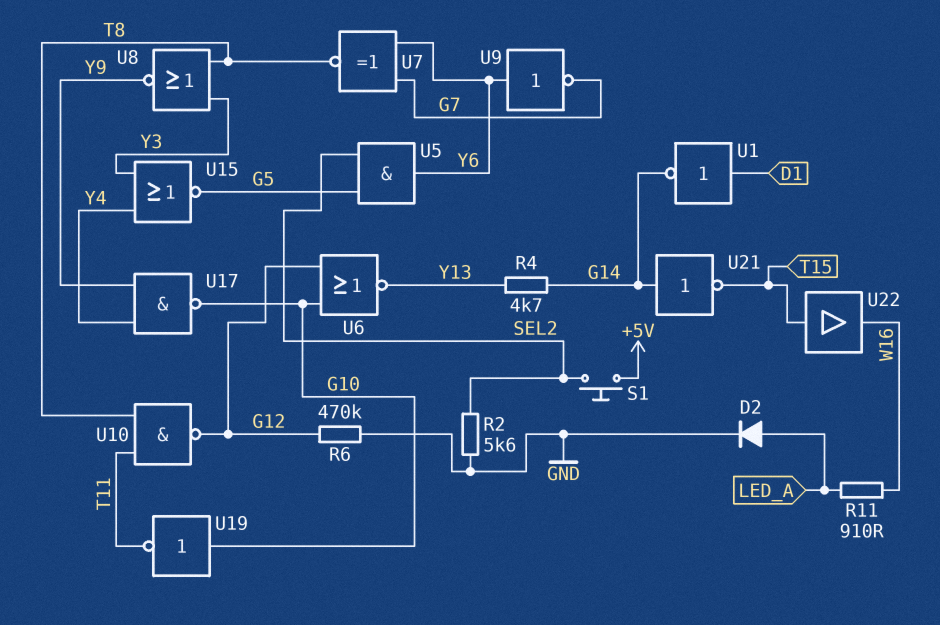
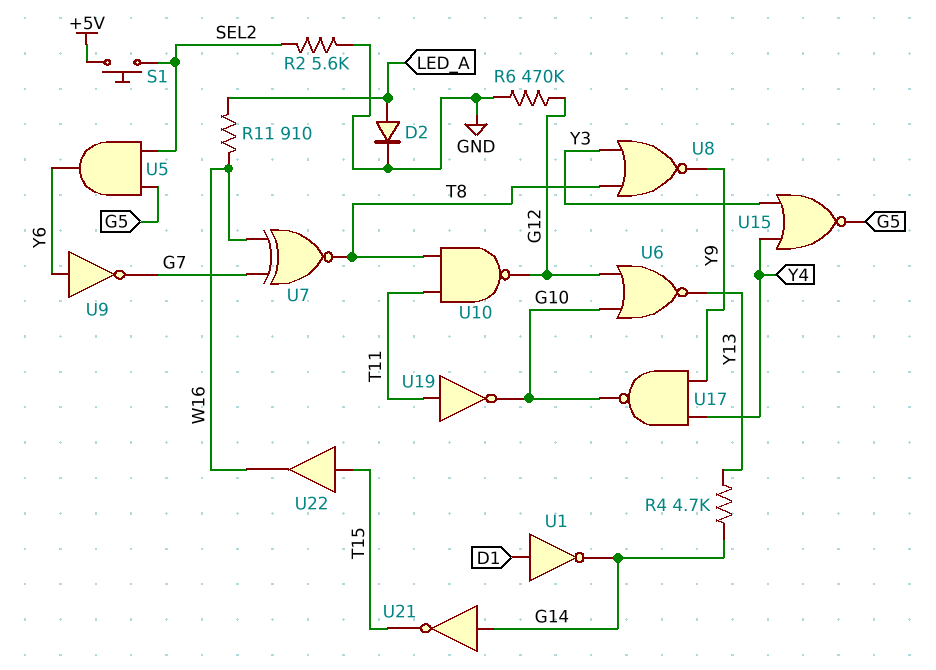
U7: XNOR (in G7, in Y6, out T8) -> XNOR (in G7, in W16, out T8)
U19: NOT (in G10, out T11) -> NOT (in T11, out G10)

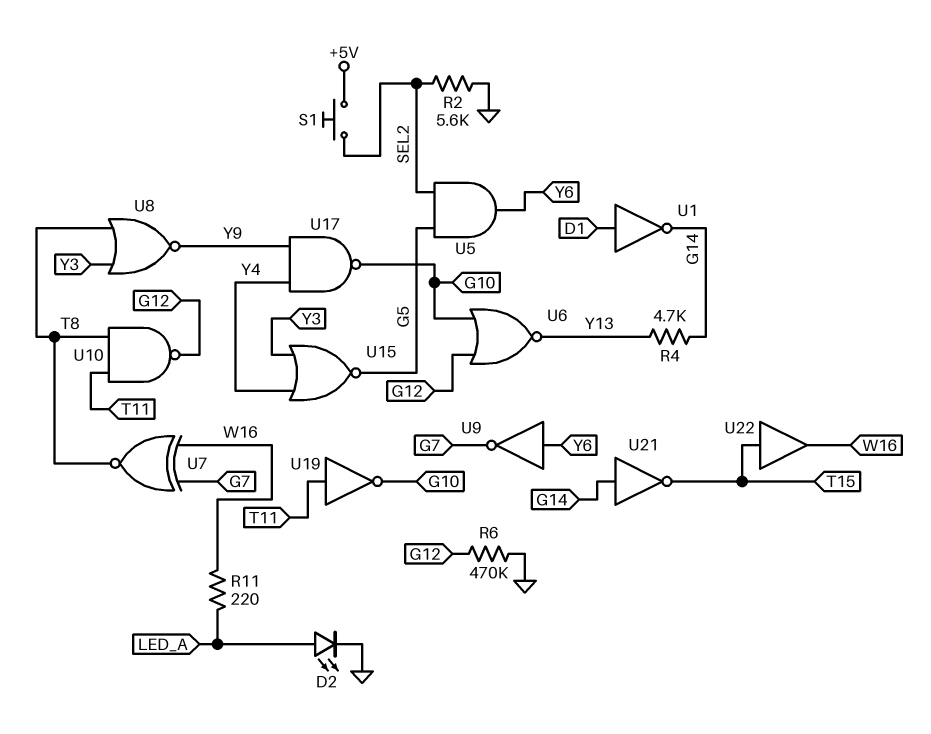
D2: diode (A LED_A, K GND) -> LED (A LED_A, K GND)
R11: 910 (LED_A, W16) -> 220 (LED_A, W16)

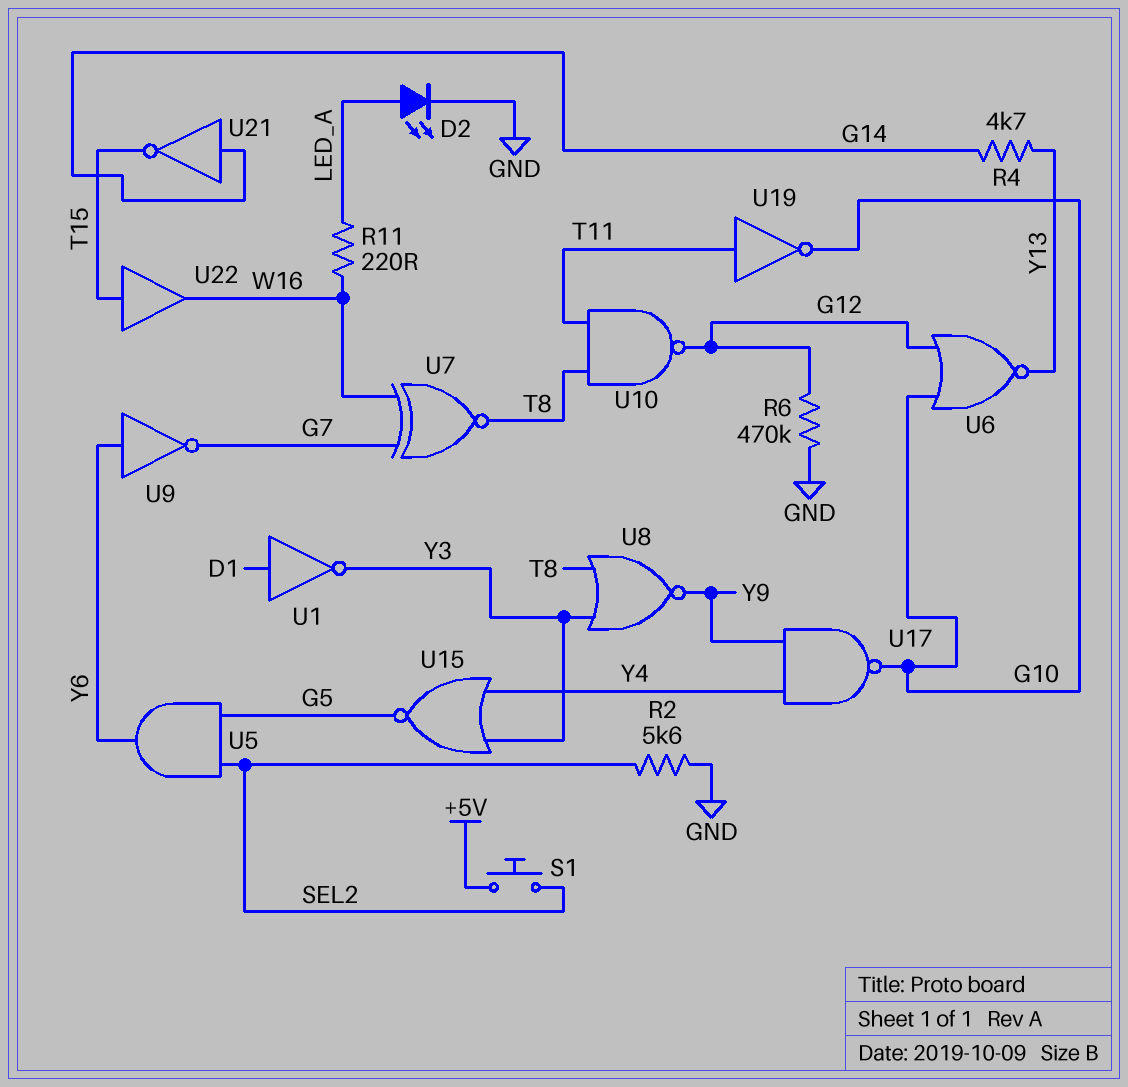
U1: NOT (in D1, out G14) -> NOT (in D1, out Y3)

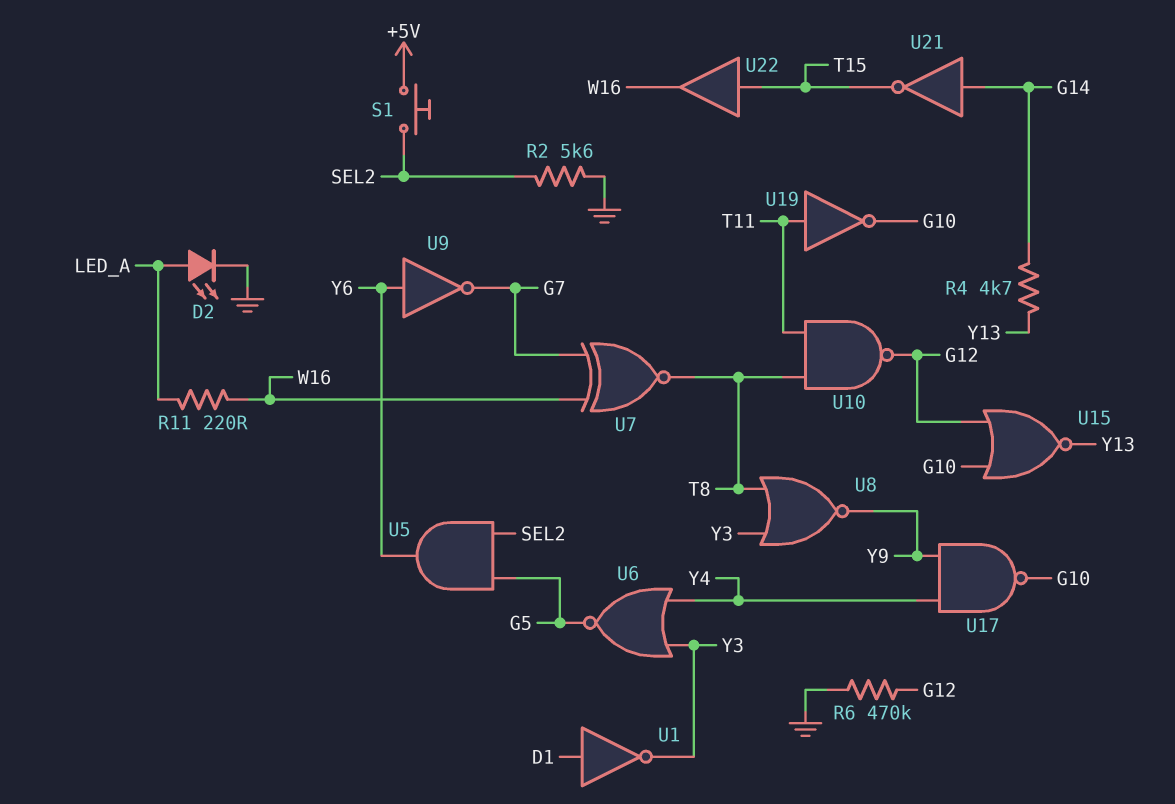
U6: NOR (in G10, in G12, out Y13) -> NOR (in Y3, in Y4, out G5)
U15: NOR (in Y3, in Y4, out G5) -> NOR (in G10, in G12, out Y13)

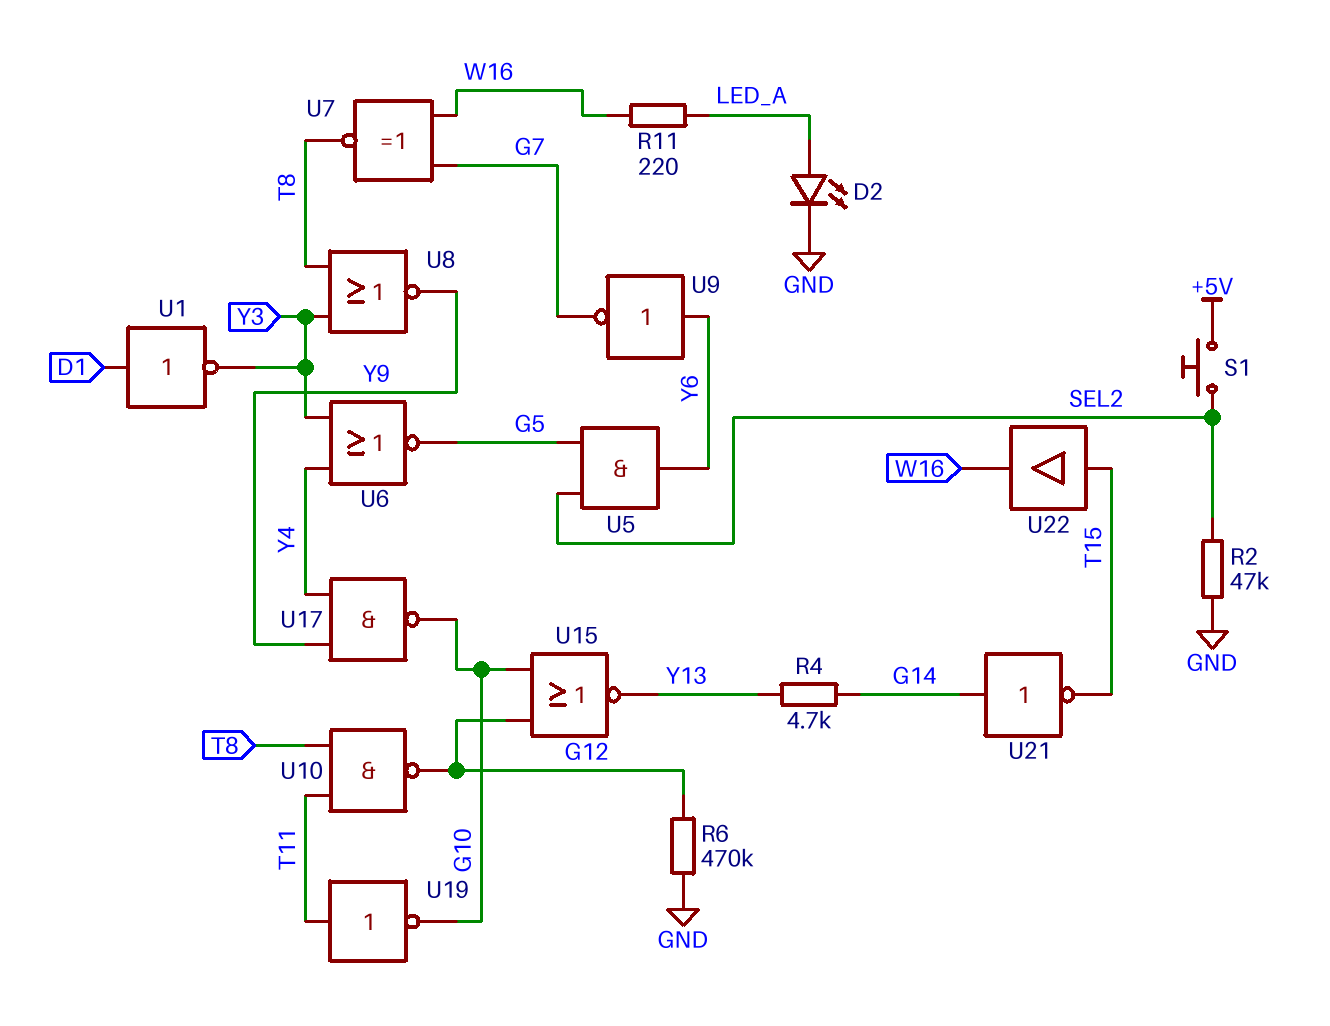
R2: 5.6k (GND, SEL2) -> 47k (GND, SEL2)

